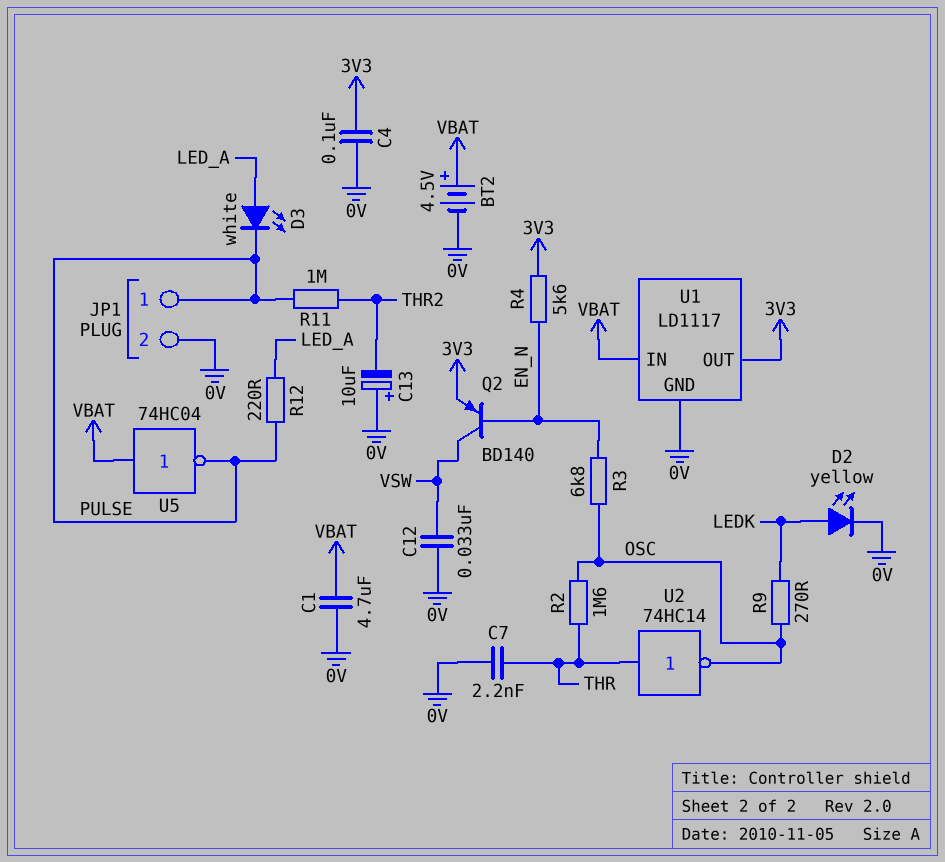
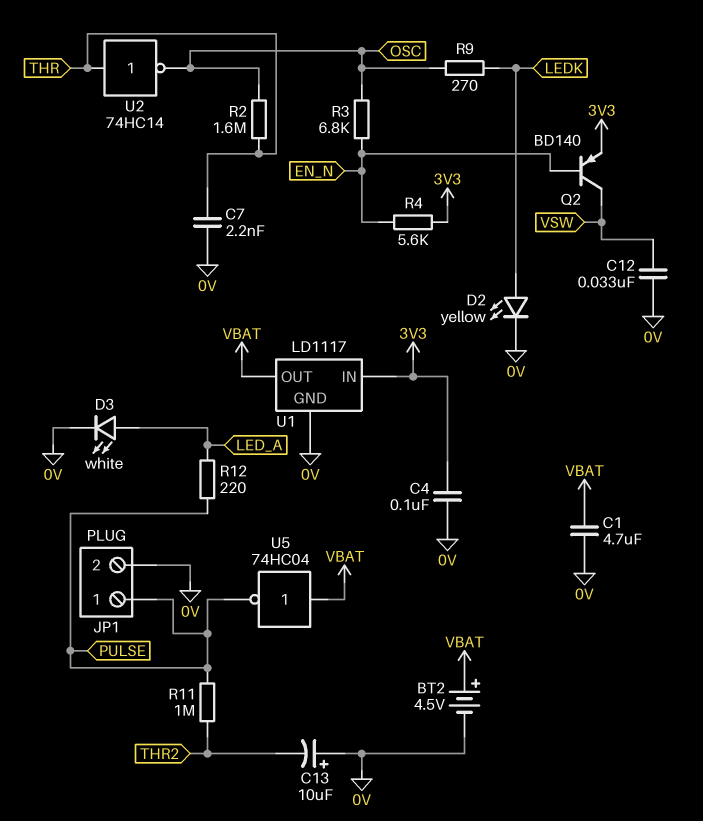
D3: LED white (A LED_A, K PULSE) -> LED white (A LED_A, K 0V)
U1 pin IN: VBAT -> 3V3
U1 pin OUT: 3V3 -> VBAT

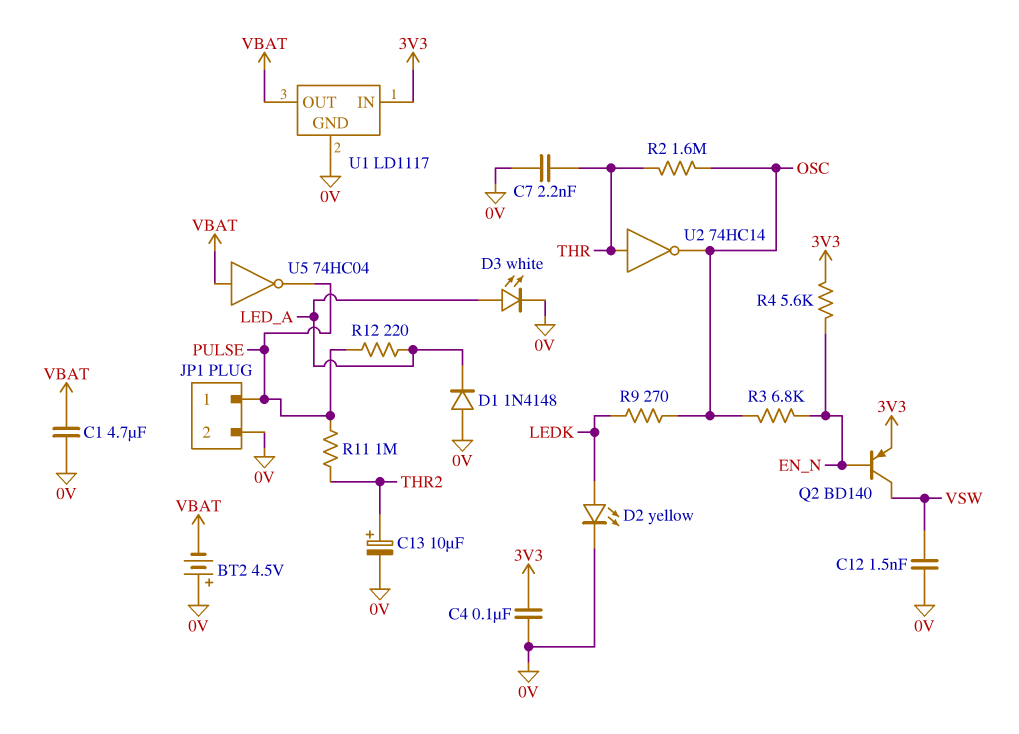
BT2: 4.5V (plus VBAT, minus 0V) -> 4.5V (plus 0V, minus VBAT)
C12: 33nF (0V, VSW) -> 1.5nF (0V, VSW)
C13: 10uF (plus 0V, minus THR2) -> 10uF (plus THR2, minus 0V)
D1: none -> diode 1N4148 (A 0V, K LED_A)

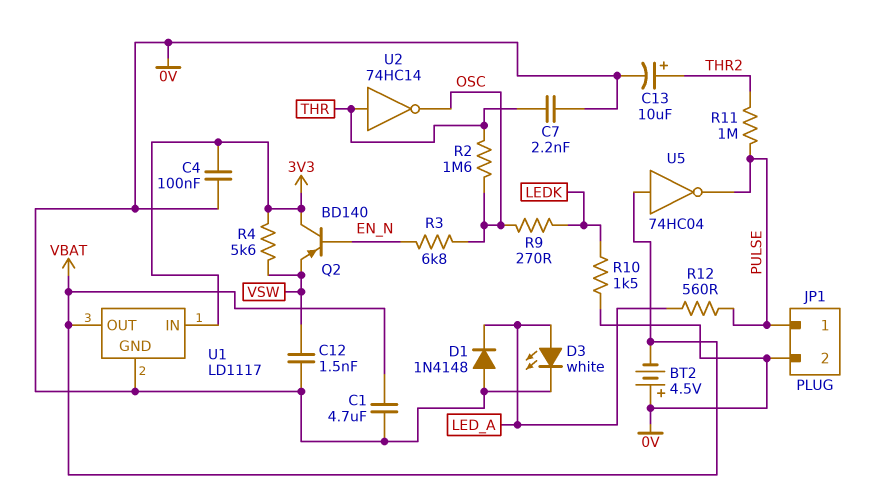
D2: LED yellow (A LEDK, K 0V) -> none
Q2: PNP BD140 (B EN_N, C VSW, E 3V3) -> PNP BD140 (B EN_N, C 3V3, E VSW)
R4: 5.6k (3V3, EN_N) -> 5.6k (3V3, VSW)
R10: none -> 1.5k (0V, LEDK)
R12: 220 (LED_A, PULSE) -> 560 (LED_A, PULSE)

